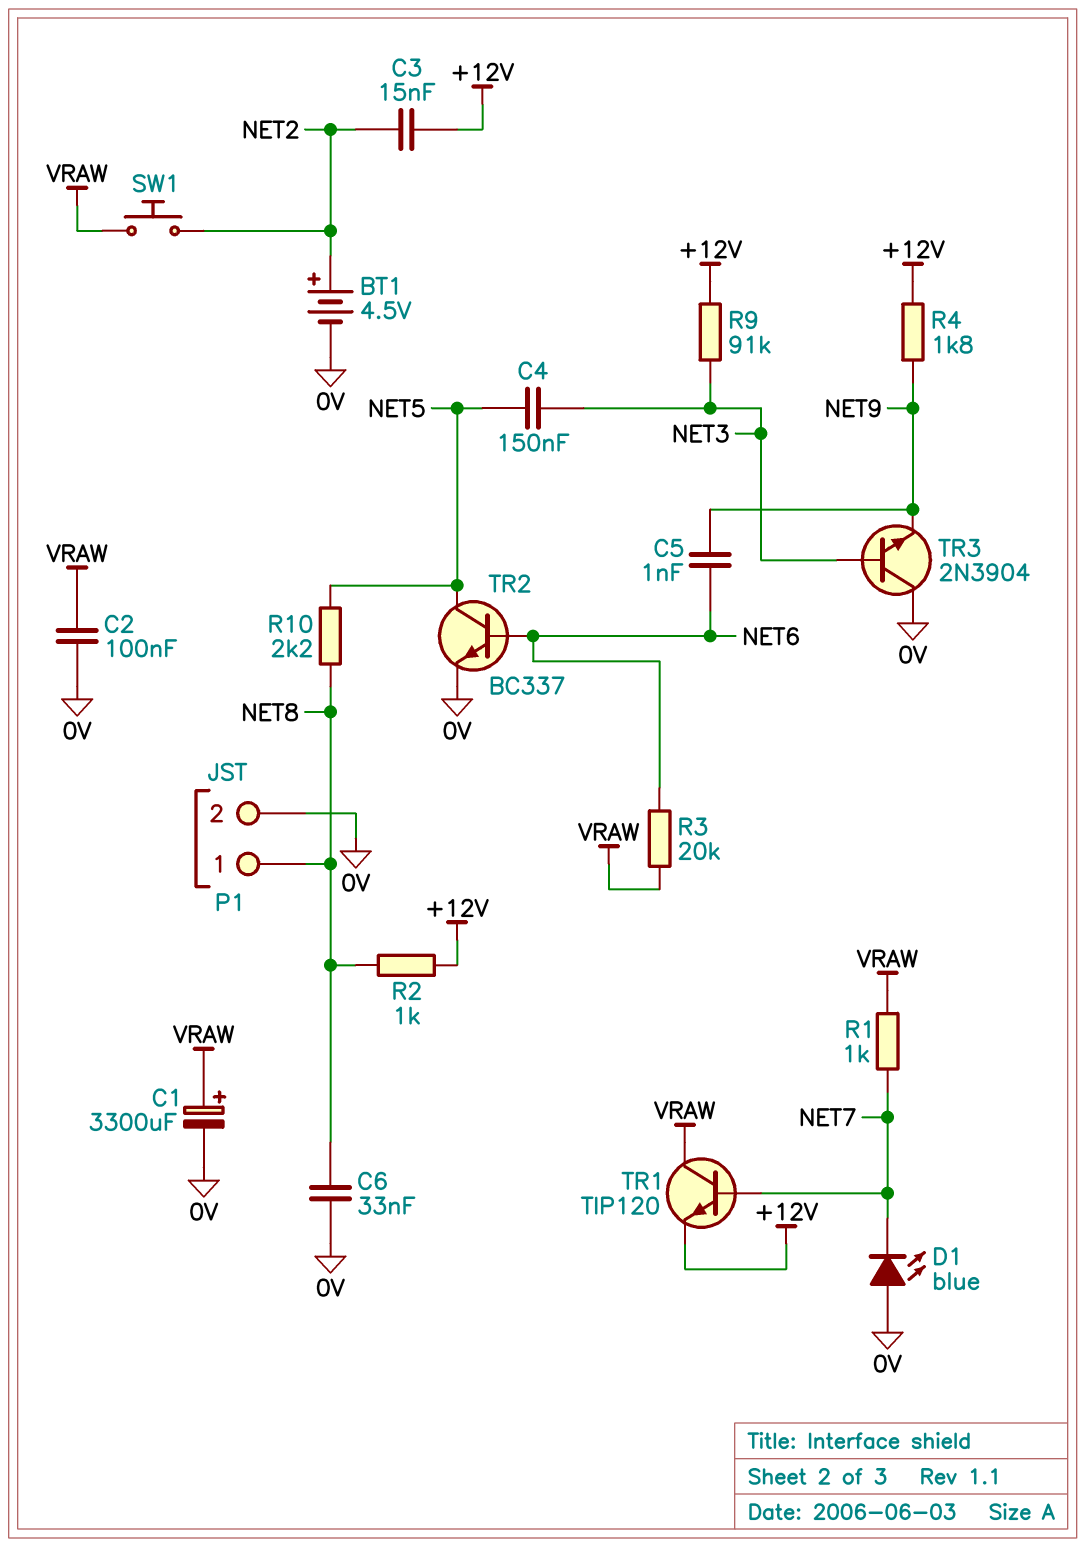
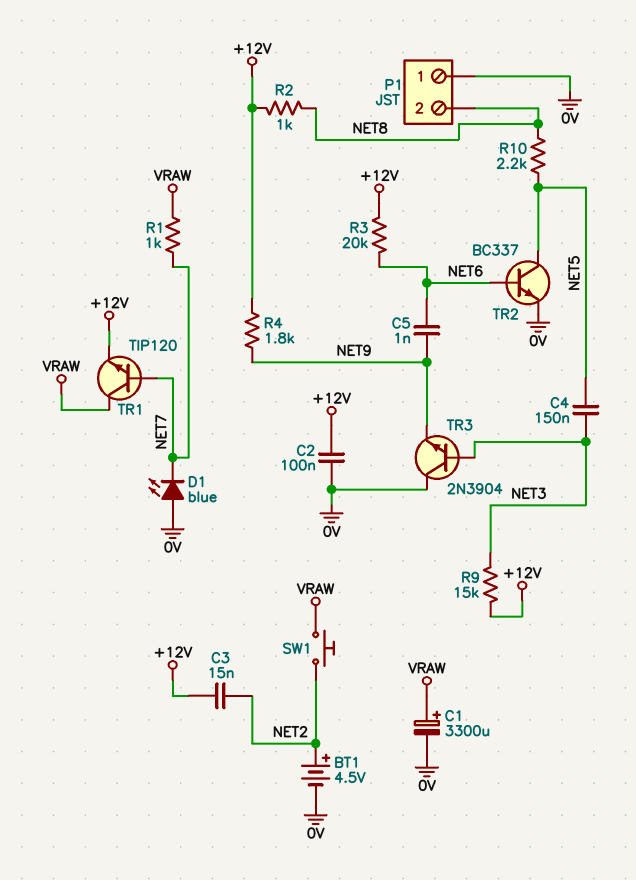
C2: 100nF (0V, VRAW) -> 100nF (+12V, 0V)
C6: 33nF (0V, NET8) -> none
P1 pin 1: NET8 -> 0V
P1 pin 2: 0V -> NET8
R3: 20k (NET6, VRAW) -> 20k (+12V, NET6)
R9: 91k (+12V, NET3) -> 15k (+12V, NET3)

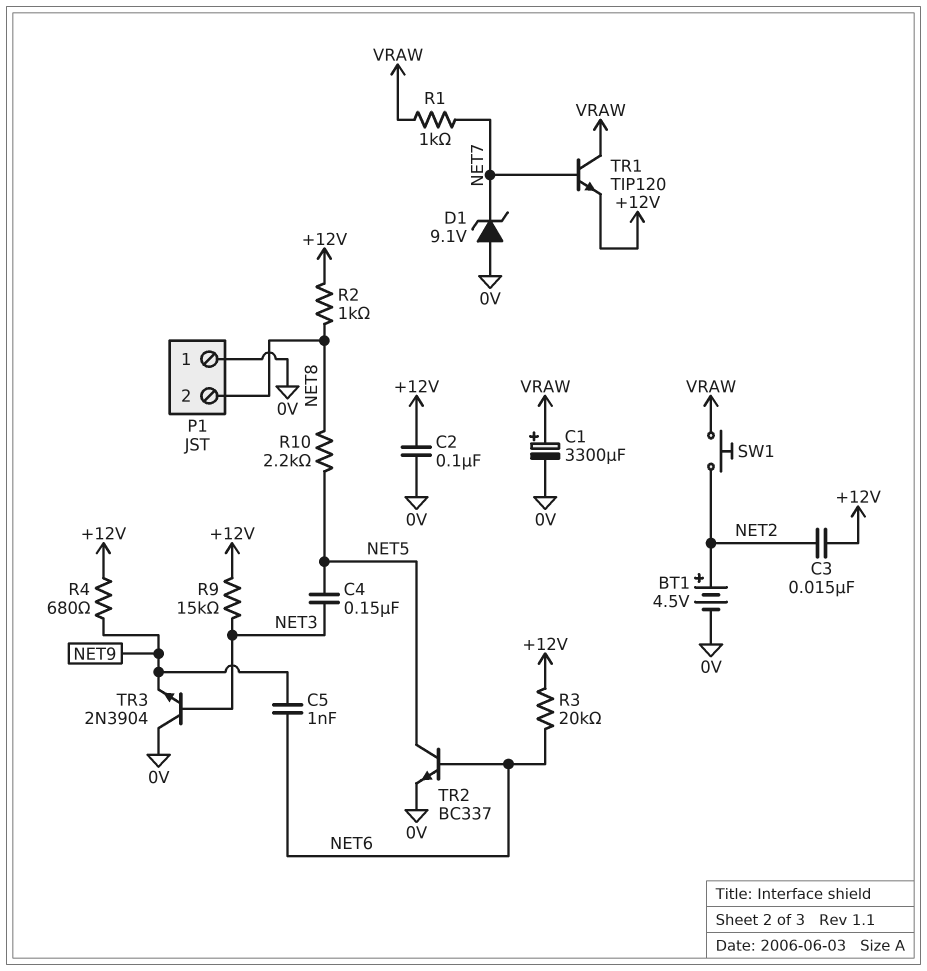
D1: LED blue (A 0V, K NET7) -> zener 9.1V (A 0V, K NET7)
R4: 1.8k (+12V, NET9) -> 680 (+12V, NET9)

